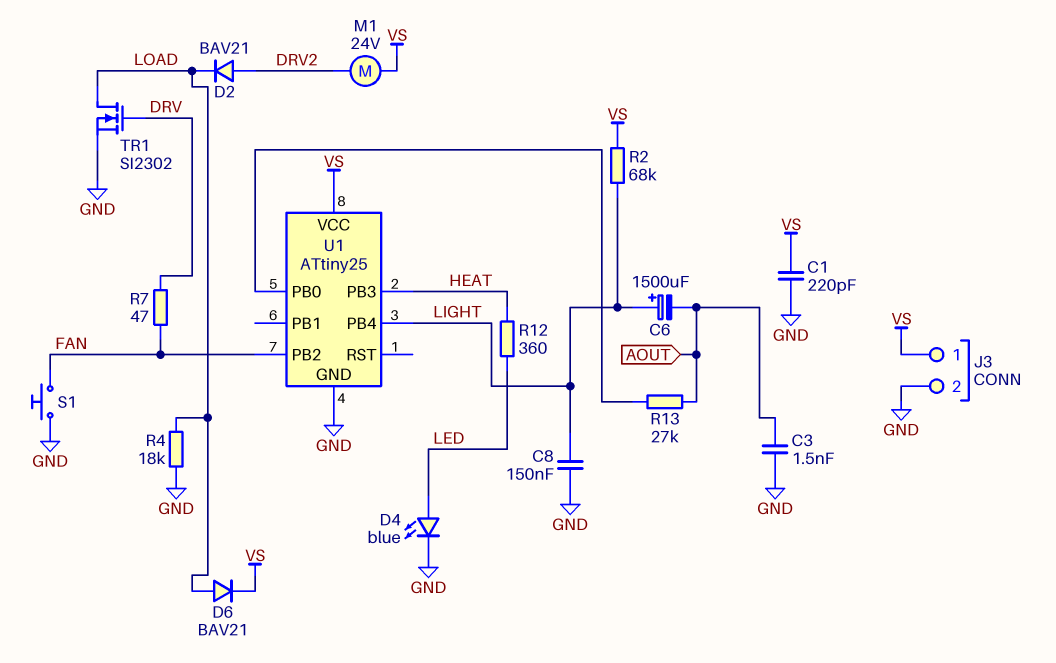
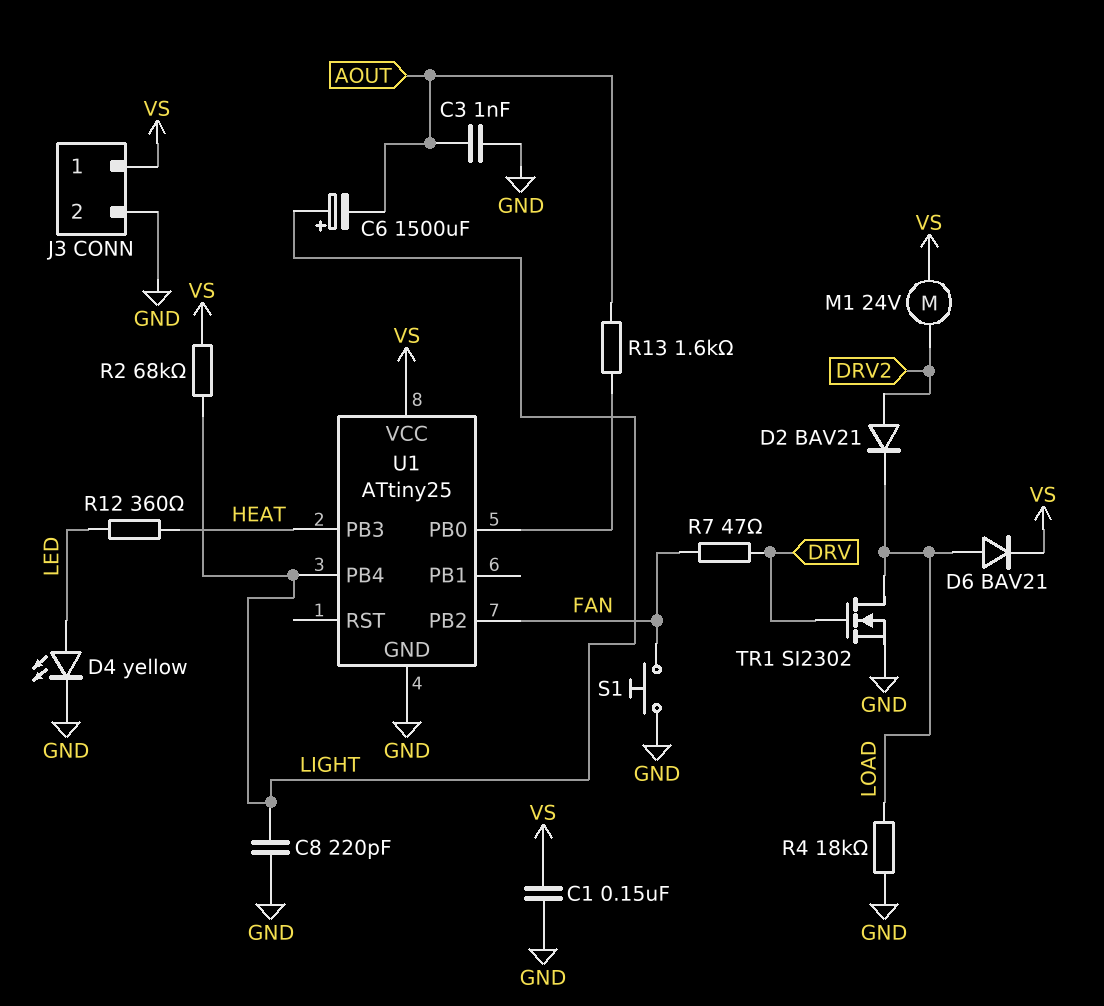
C1: 220pF (GND, VS) -> 150nF (GND, VS)
C3: 1.5nF (AOUT, GND) -> 1nF (AOUT, GND)
C8: 150nF (GND, LIGHT) -> 220pF (GND, LIGHT)
D4: LED blue (A LED, K GND) -> LED yellow (A LED, K GND)
R13: 27k (AOUT, U1/PB0) -> 1.6k (AOUT, U1/PB0)

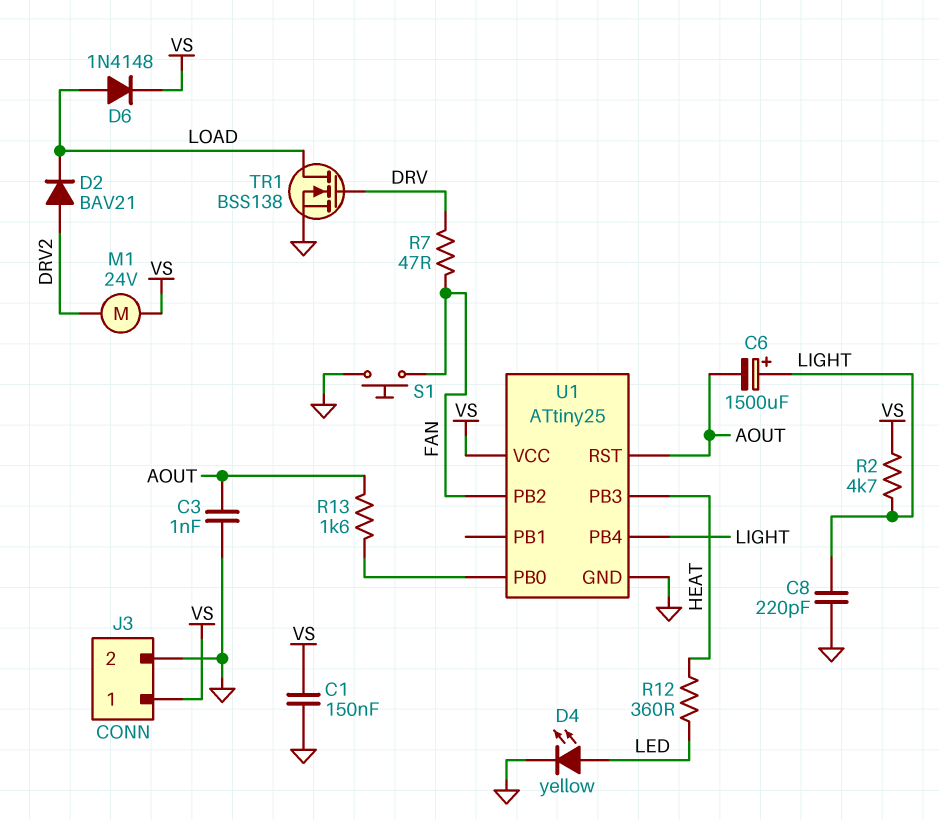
D6: diode BAV21 (A LOAD, K VS) -> diode 1N4148 (A LOAD, K VS)
R2: 68k (LIGHT, VS) -> 4.7k (LIGHT, VS)
R4: 18k (GND, LOAD) -> none
TR1: NMOS SI2302 (G DRV, D LOAD, S GND) -> NMOS BSS138 (G DRV, D LOAD, S GND)
U1 pin RST: none -> AOUT

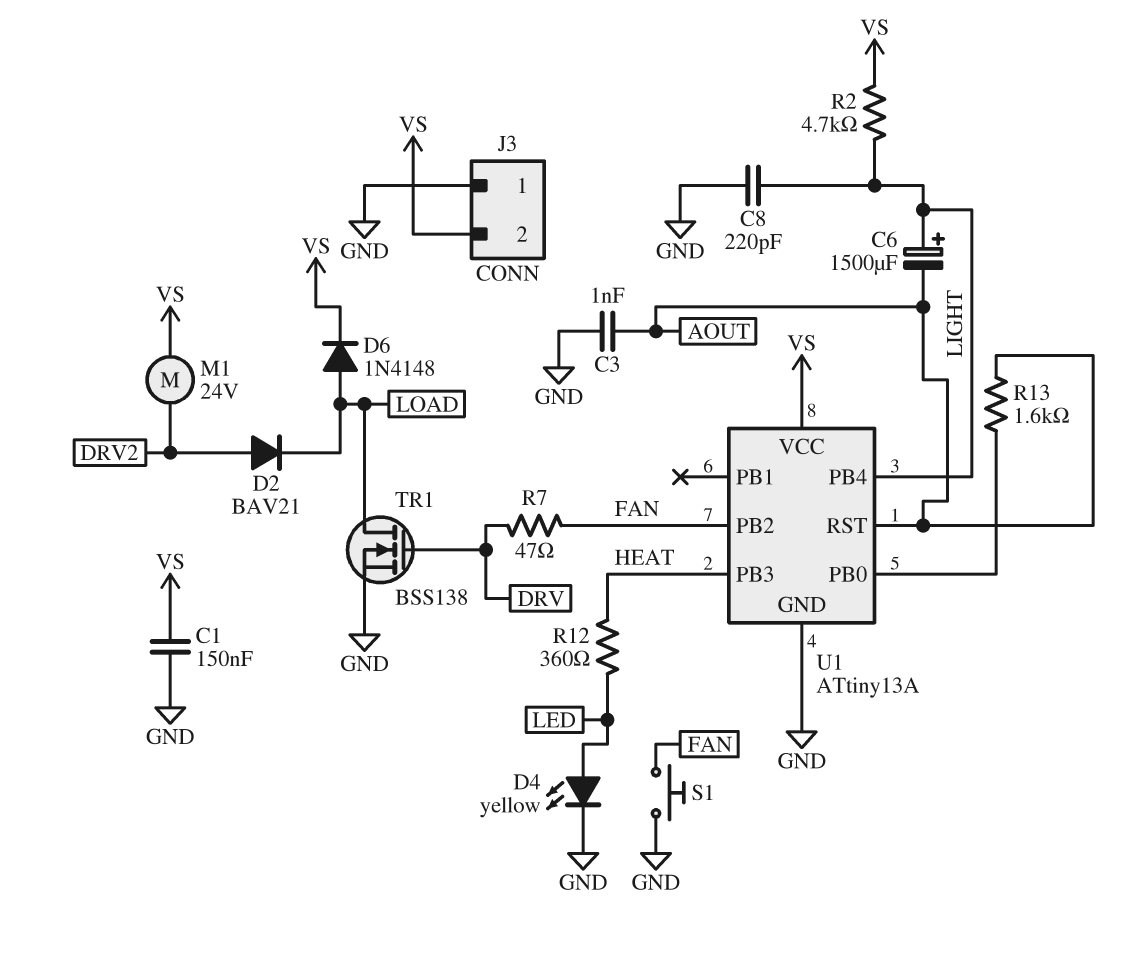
J3 pin 1: VS -> GND
J3 pin 2: GND -> VS
U1: ATtiny25 -> ATtiny13A

